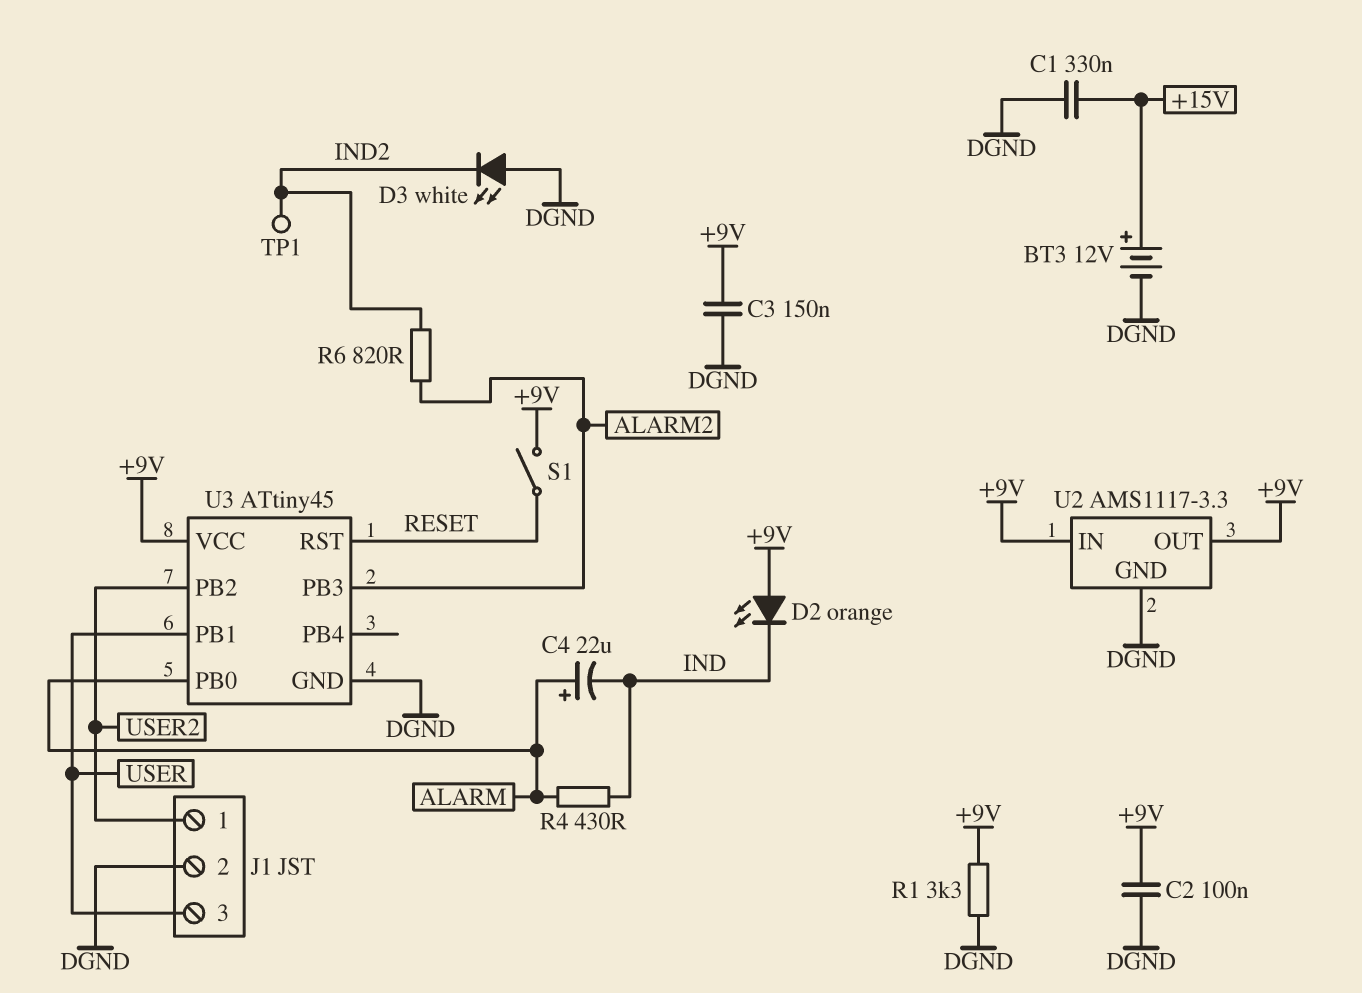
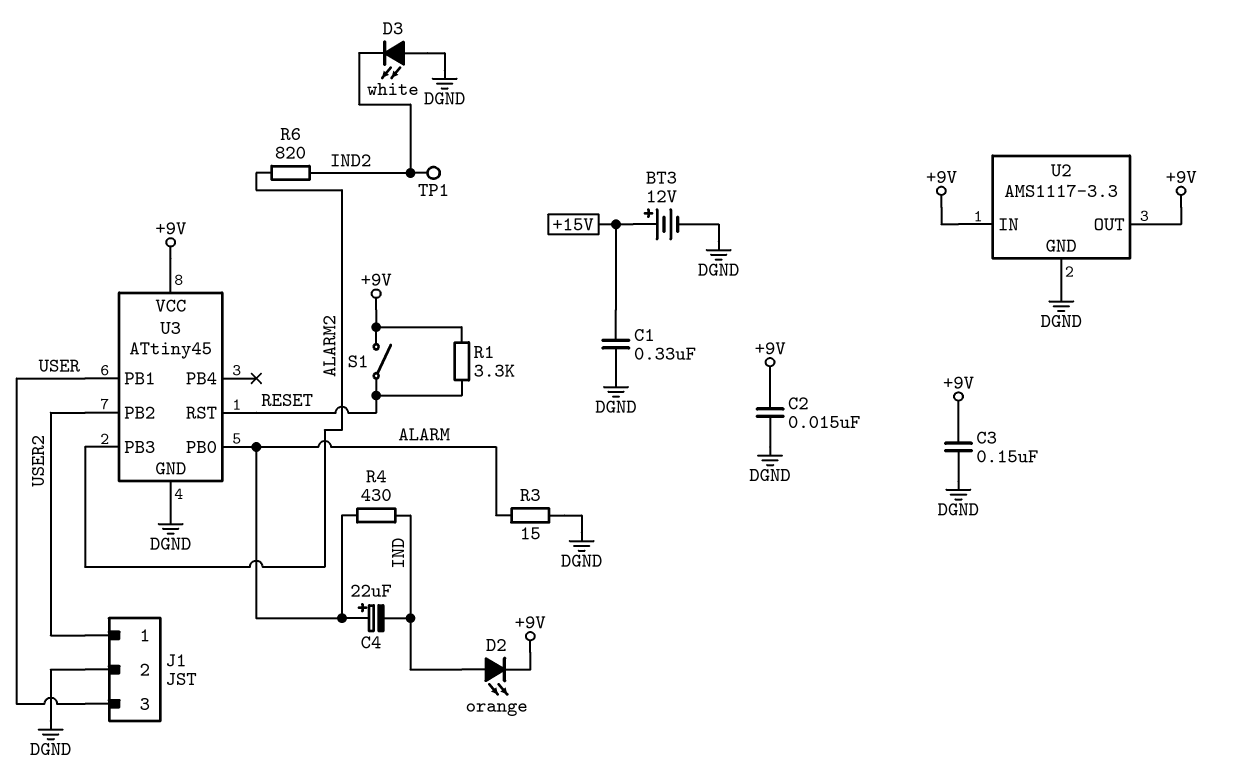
C2: 100nF (+9V, DGND) -> 15nF (+9V, DGND)
D2: LED orange (A +9V, K IND) -> LED orange (A IND, K +9V)
R1: 3.3k (+9V, DGND) -> 3.3k (+9V, RESET)
R3: none -> 15 (ALARM, DGND)

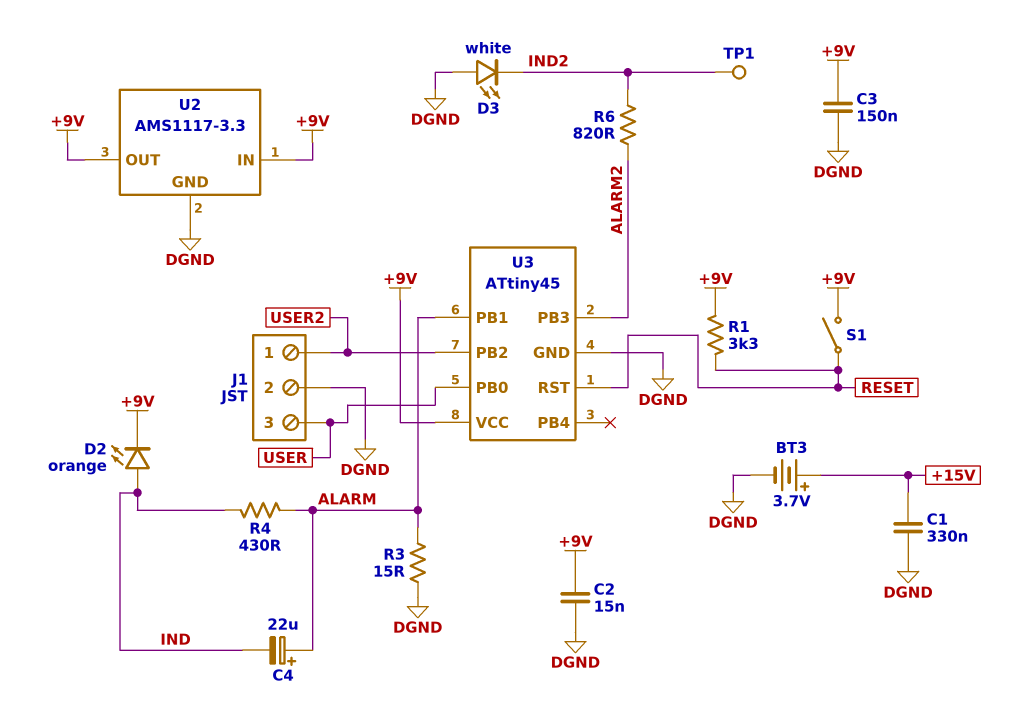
BT3: 12V (plus +15V, minus DGND) -> 3.7V (plus +15V, minus DGND)
U3 pin PB0: ALARM -> USER
U3 pin PB1: USER -> ALARM

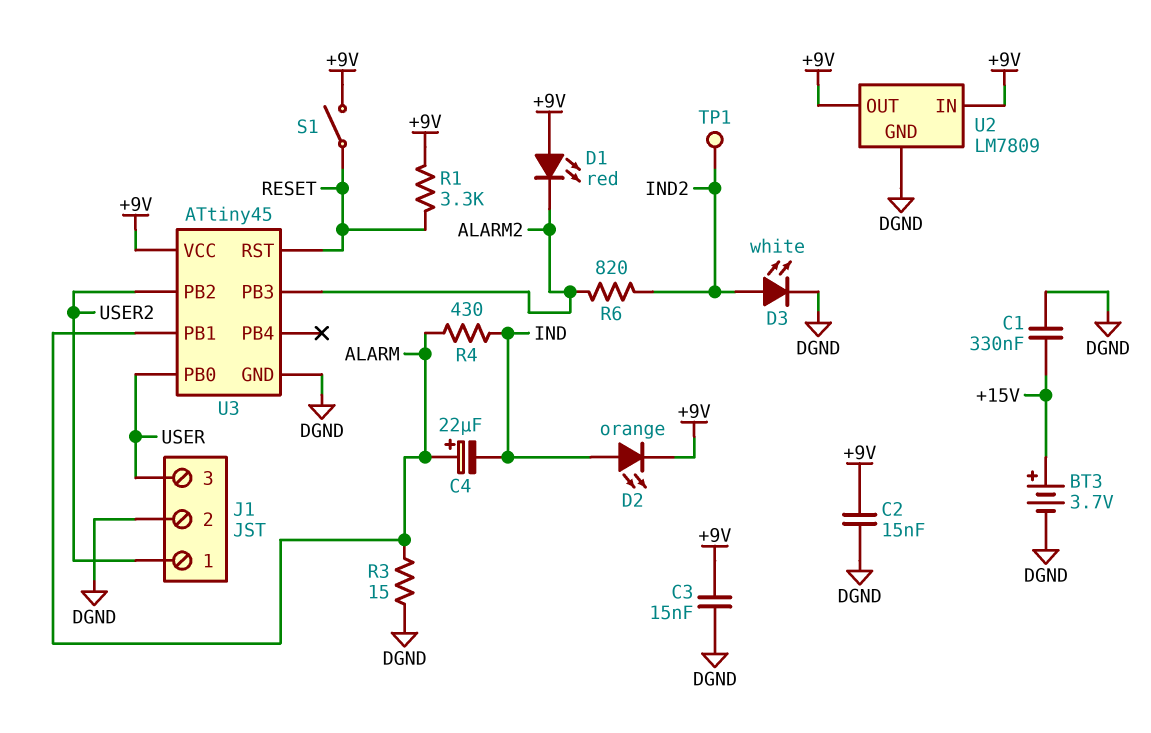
C3: 150nF (+9V, DGND) -> 15nF (+9V, DGND)
D1: none -> LED red (A +9V, K ALARM2)
D3: LED white (A DGND, K IND2) -> LED white (A IND2, K DGND)
U2: AMS1117-3.3 -> LM7809

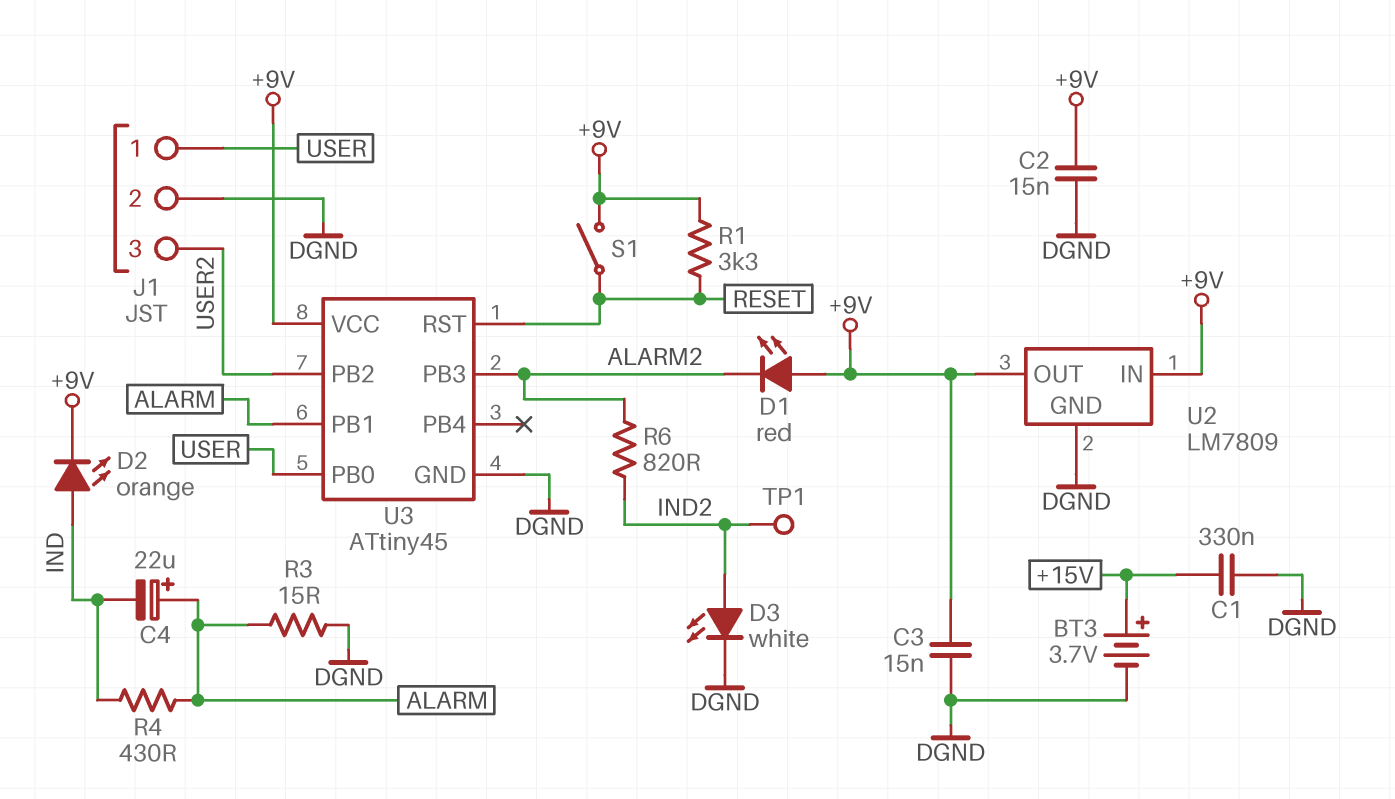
J1 pin 1: USER2 -> USER
J1 pin 3: USER -> USER2

